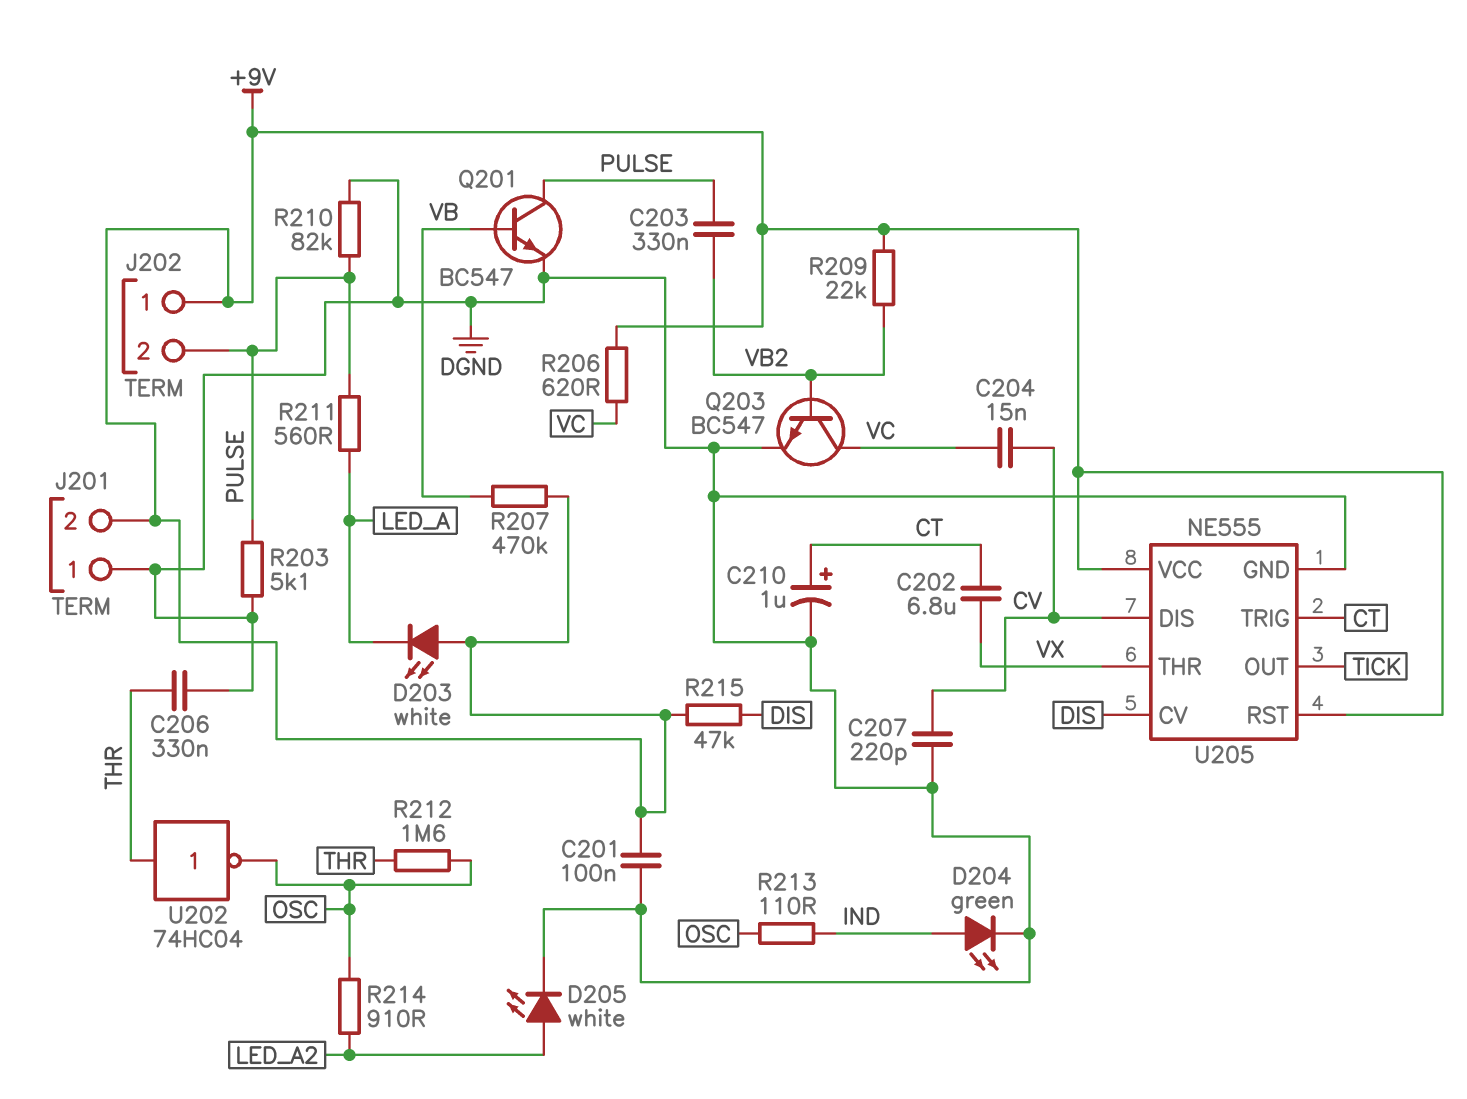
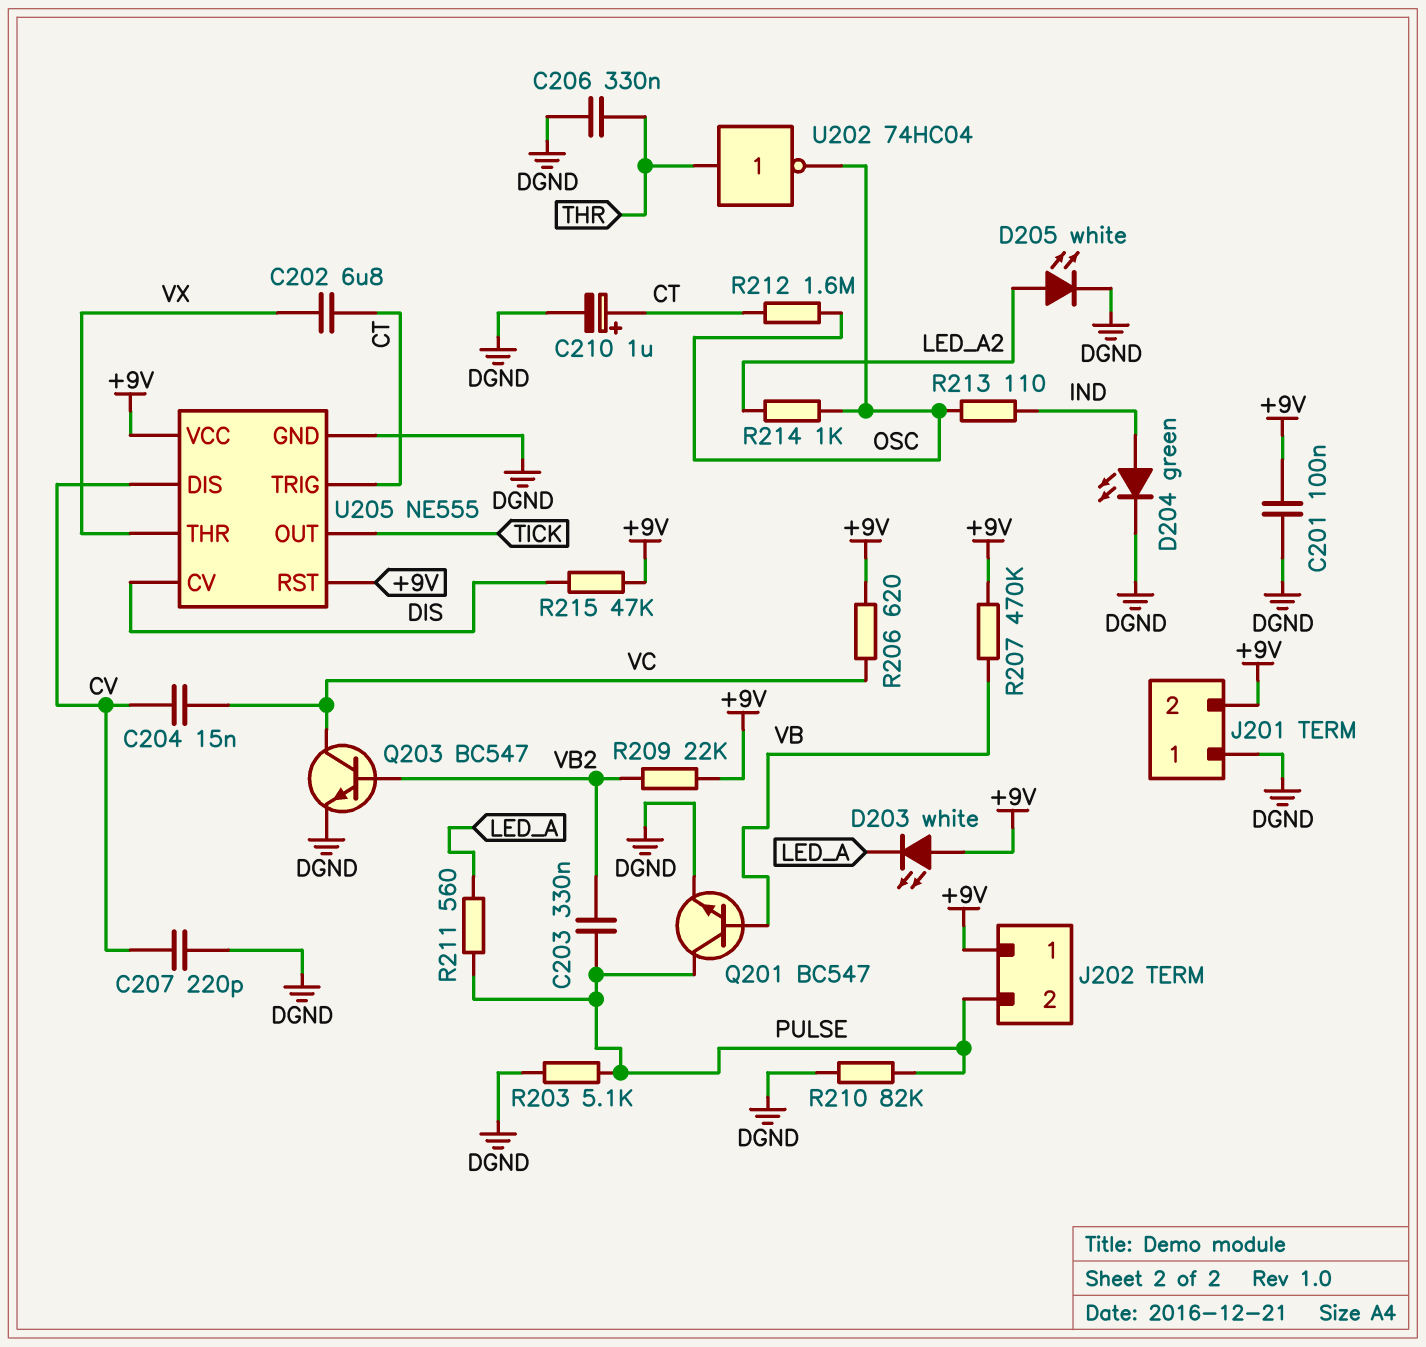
R212: 1.6M (OSC, THR) -> 1.6M (CT, OSC)
R214: 910 (LED_A2, OSC) -> 1k (LED_A2, OSC)

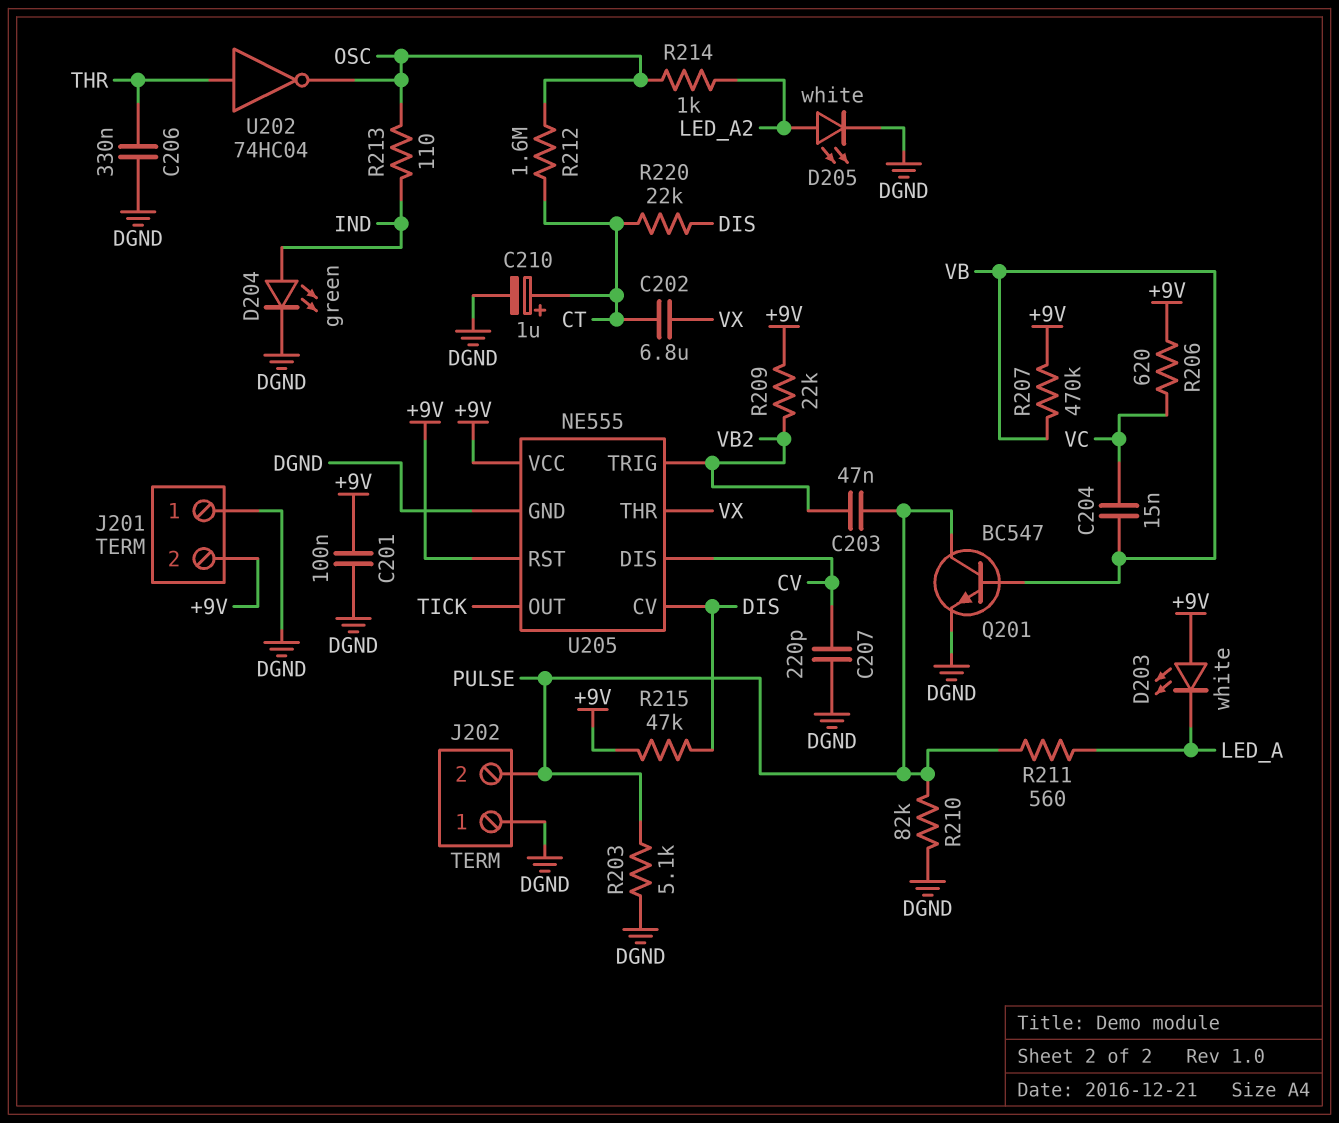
C203: 330nF (PULSE, VB2) -> 47nF (PULSE, VB2)
C204: 15nF (CV, VC) -> 15nF (VB, VC)
J202 pin 1: +9V -> DGND
Q203: NPN BC547 (B VB2, C VC, E DGND) -> none
R220: none -> 22k (CT, DIS)
U205 pin TRIG: CT -> VB2

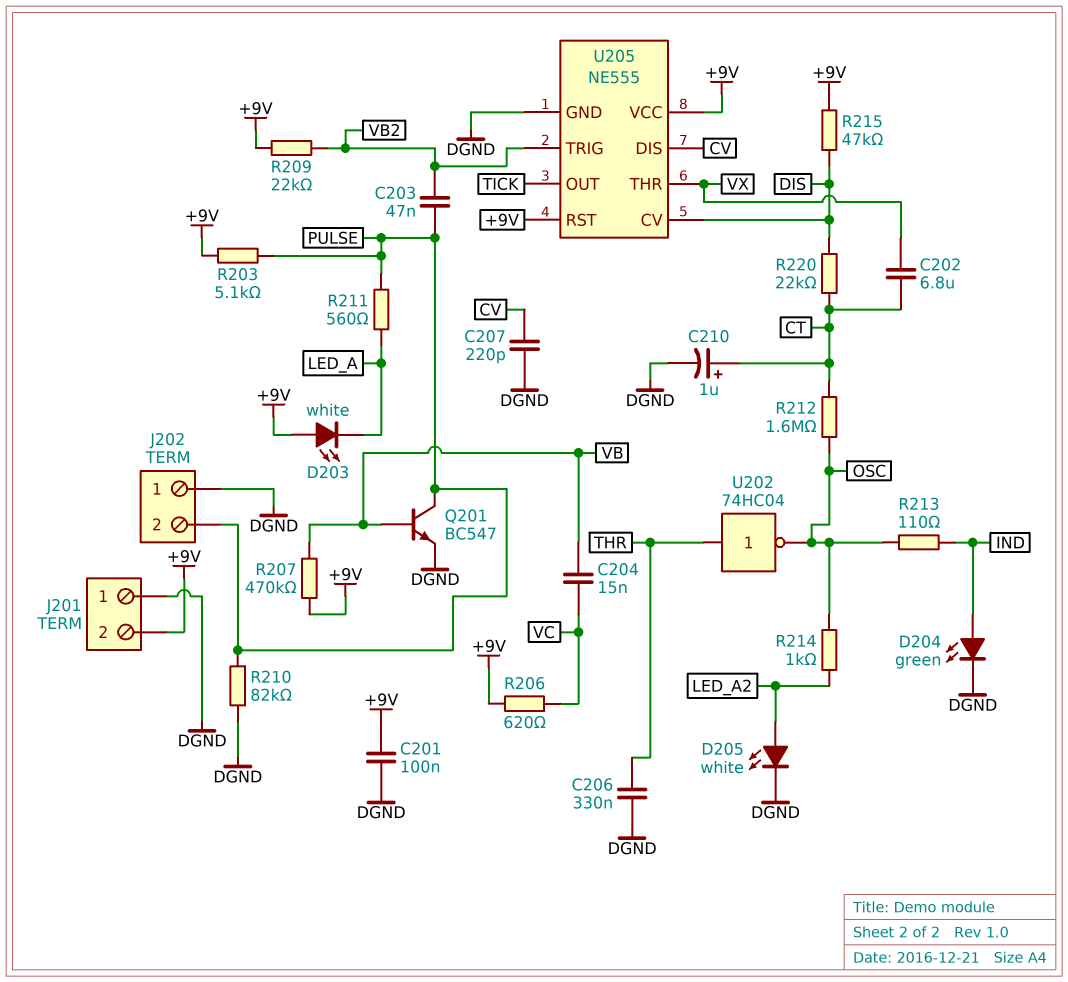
R203: 5.1k (DGND, PULSE) -> 5.1k (+9V, PULSE)

